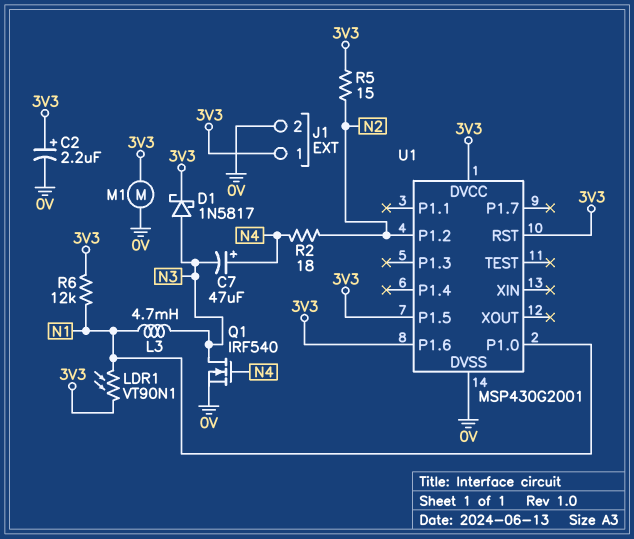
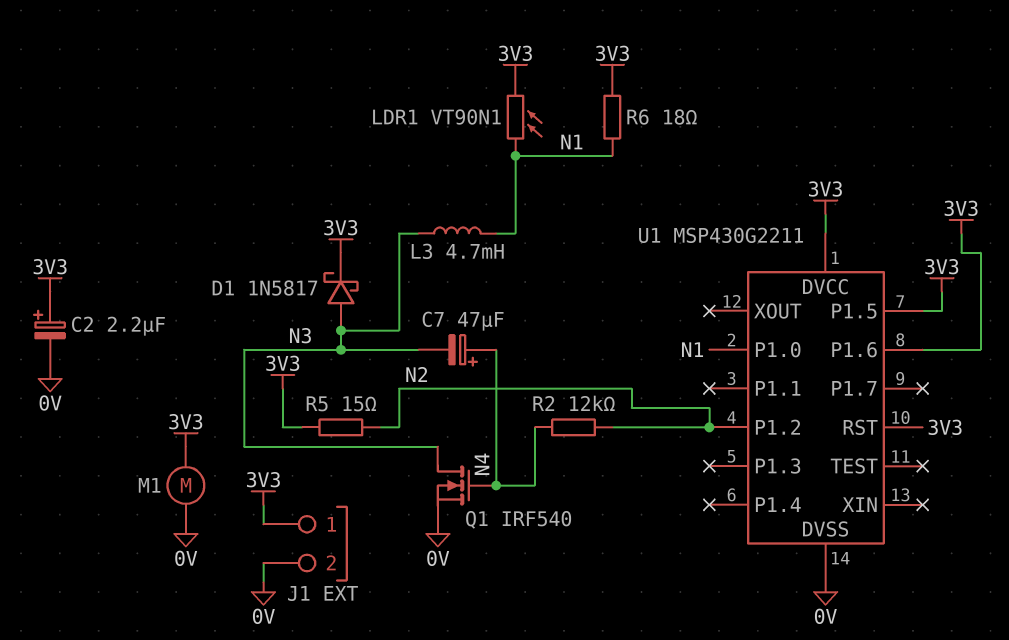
R2: 18 (N2, N4) -> 12k (N2, N4)
R6: 12k (3V3, N1) -> 18 (3V3, N1)
U1: MSP430G2001 -> MSP430G2211

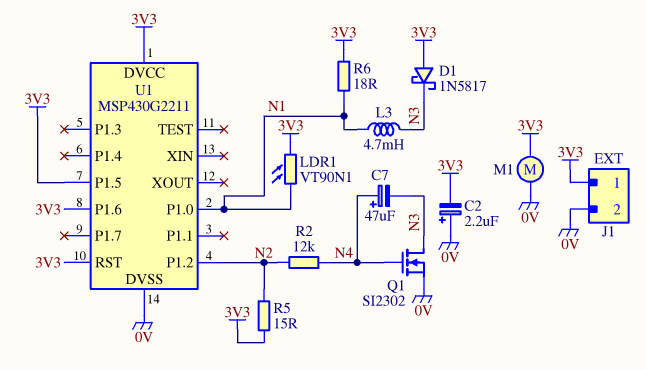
C2: 2.2uF (plus 3V3, minus 0V) -> 2.2uF (plus 0V, minus 3V3)
D1: schottky 1N5817 (A N3, K 3V3) -> schottky 1N5817 (A 3V3, K N3)
Q1: NMOS IRF540 (G N4, D N3, S 0V) -> NMOS SI2302 (G N4, D N3, S 0V)

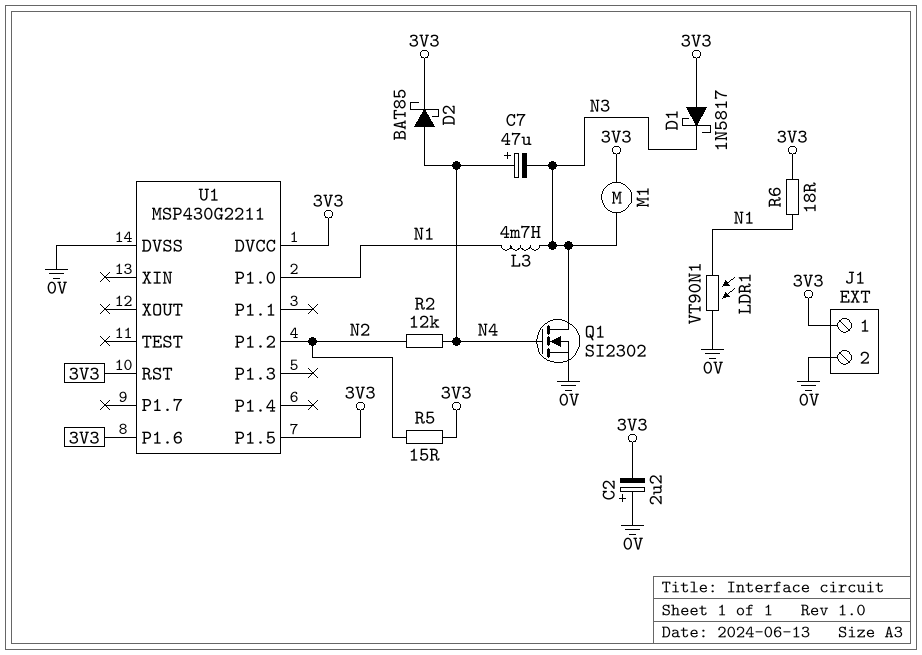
D2: none -> schottky BAT85 (A N4, K 3V3)
LDR1: VT90N1 (3V3, N1) -> VT90N1 (0V, N1)
M1: motor (0V, 3V3) -> motor (3V3, N3)

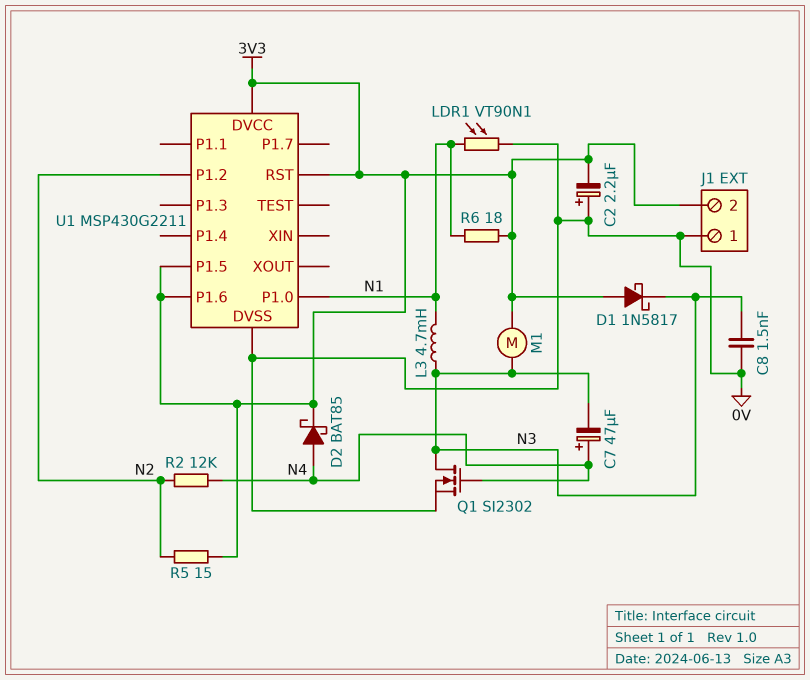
C8: none -> 1.5nF (0V, N3)
J1 pin 1: 3V3 -> 0V
J1 pin 2: 0V -> 3V3

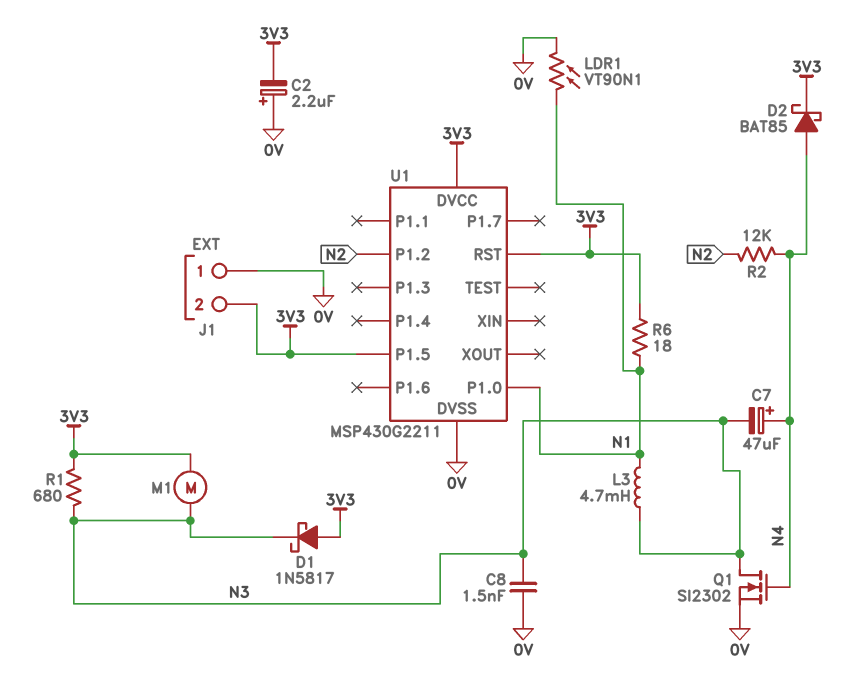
R1: none -> 680 (3V3, N3)
R5: 15 (3V3, N2) -> none
U1 pin P1.6: 3V3 -> none

